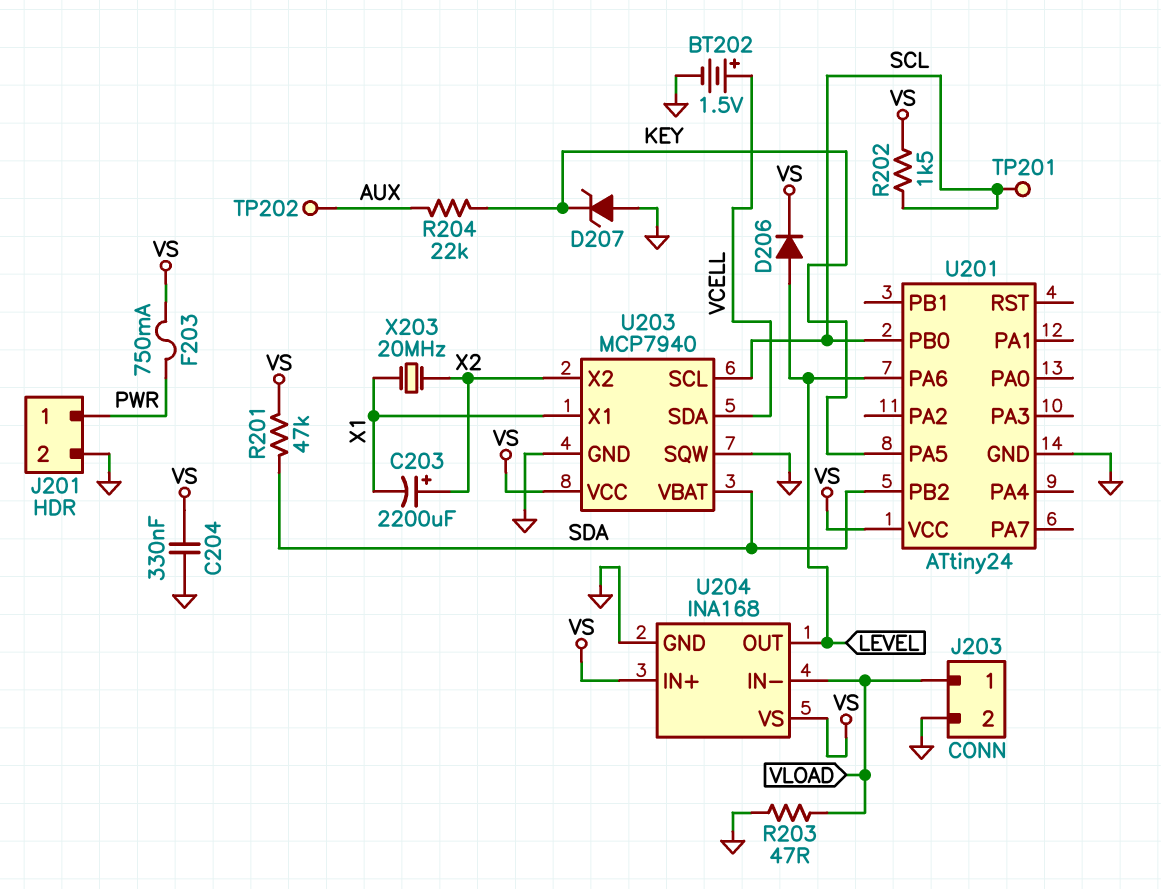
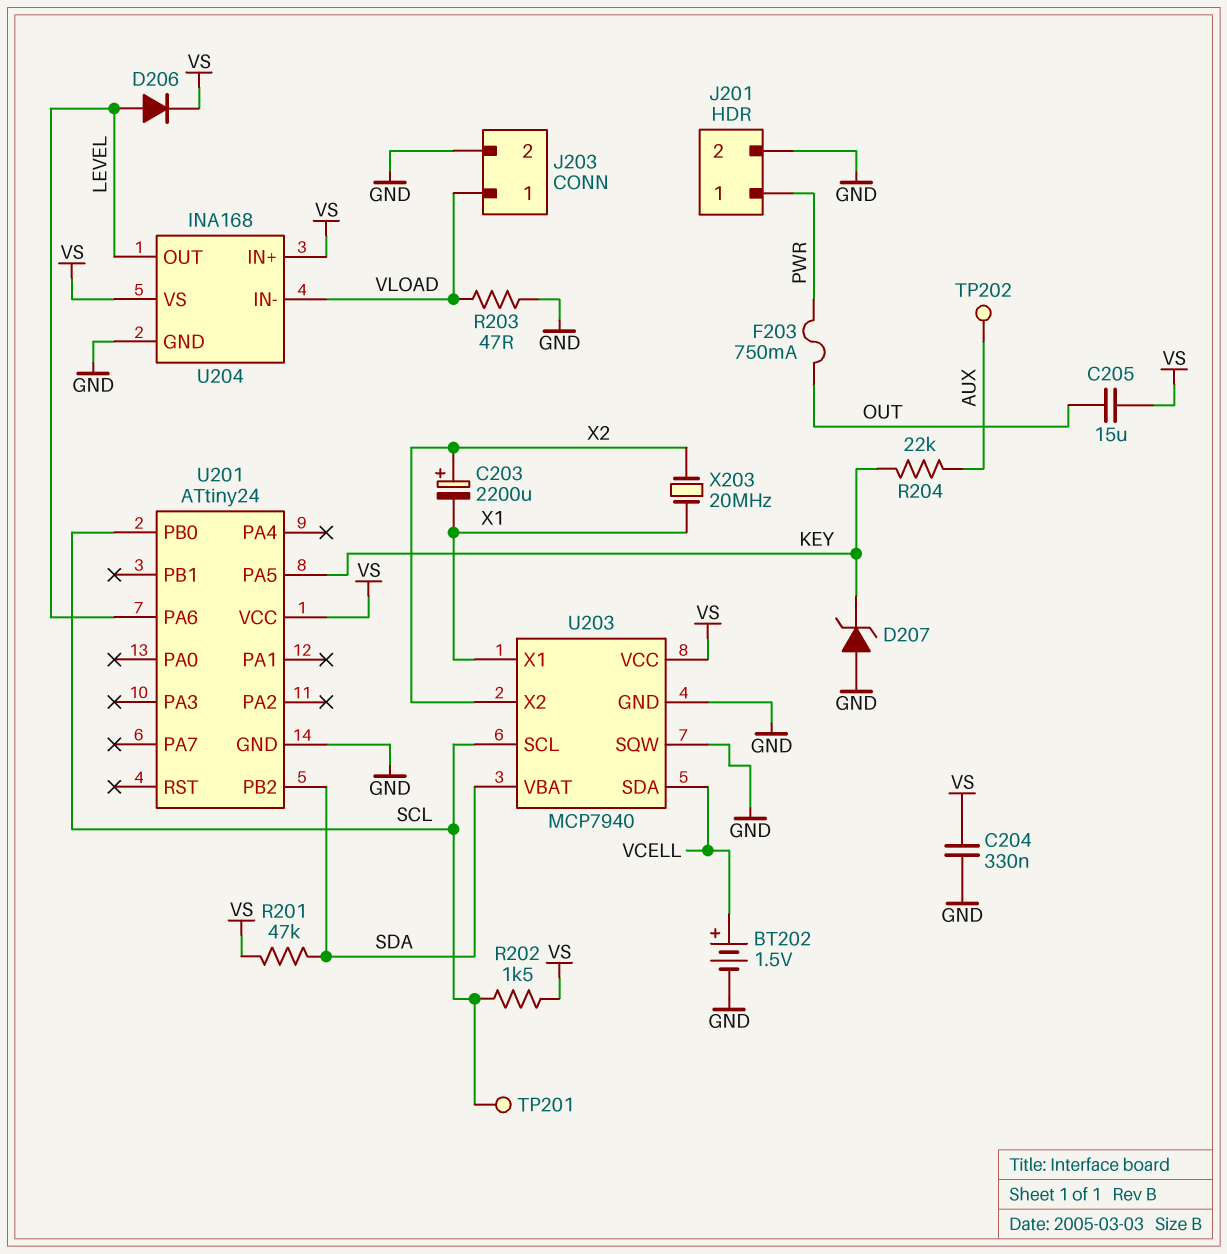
C205: none -> 15uF (OUT, VS)
F203: 750mA (PWR, VS) -> 750mA (OUT, PWR)

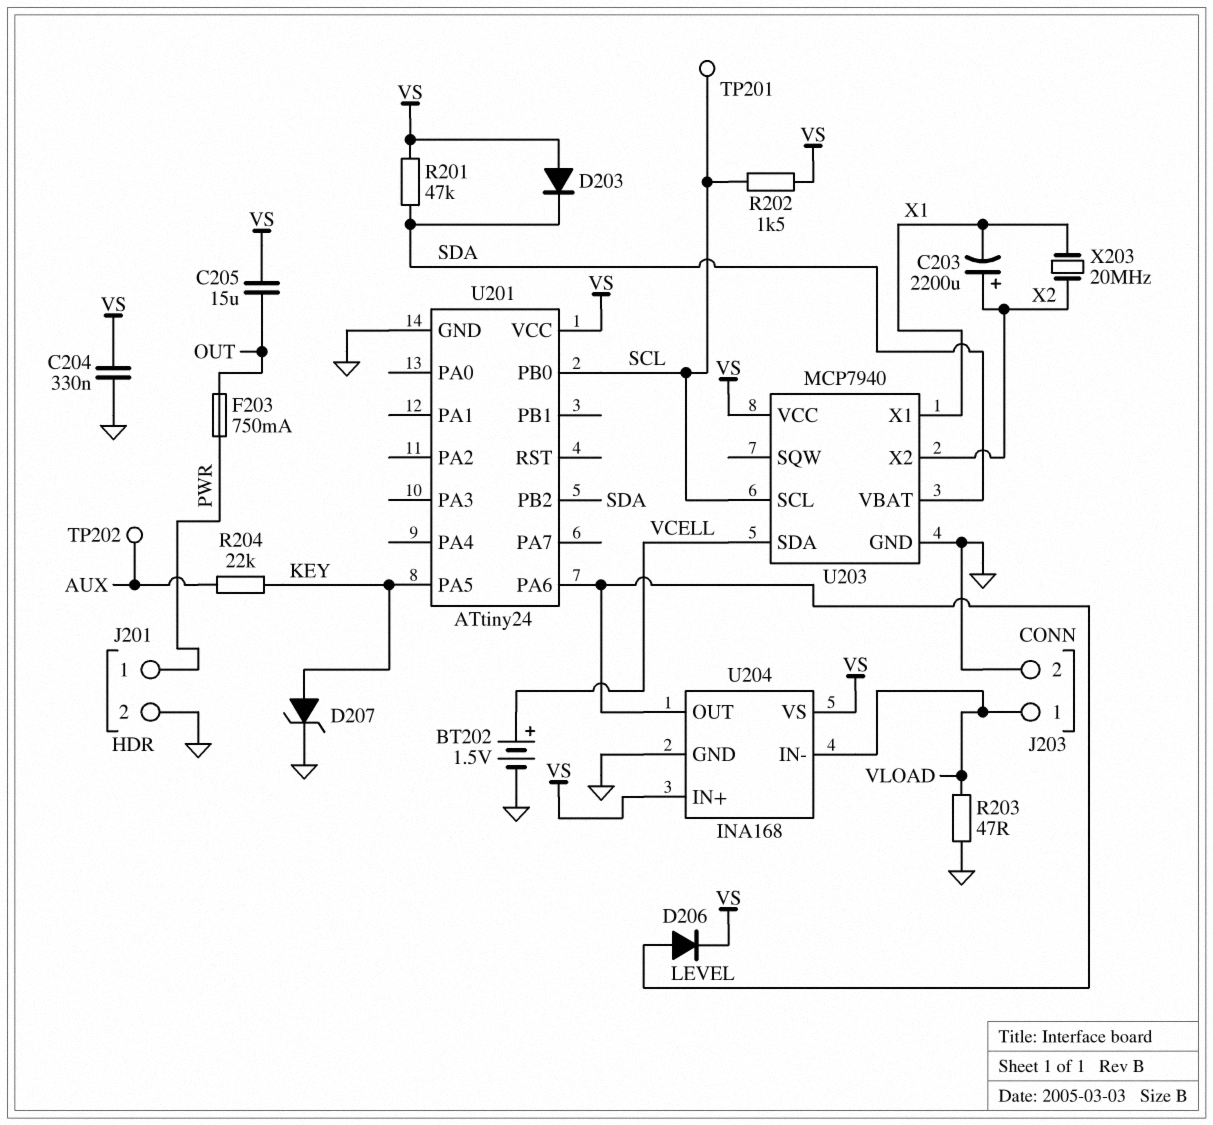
D203: none -> diode (A VS, K SDA)
D207: zener (A GND, K KEY) -> zener (A KEY, K GND)
U203 pin SQW: GND -> none

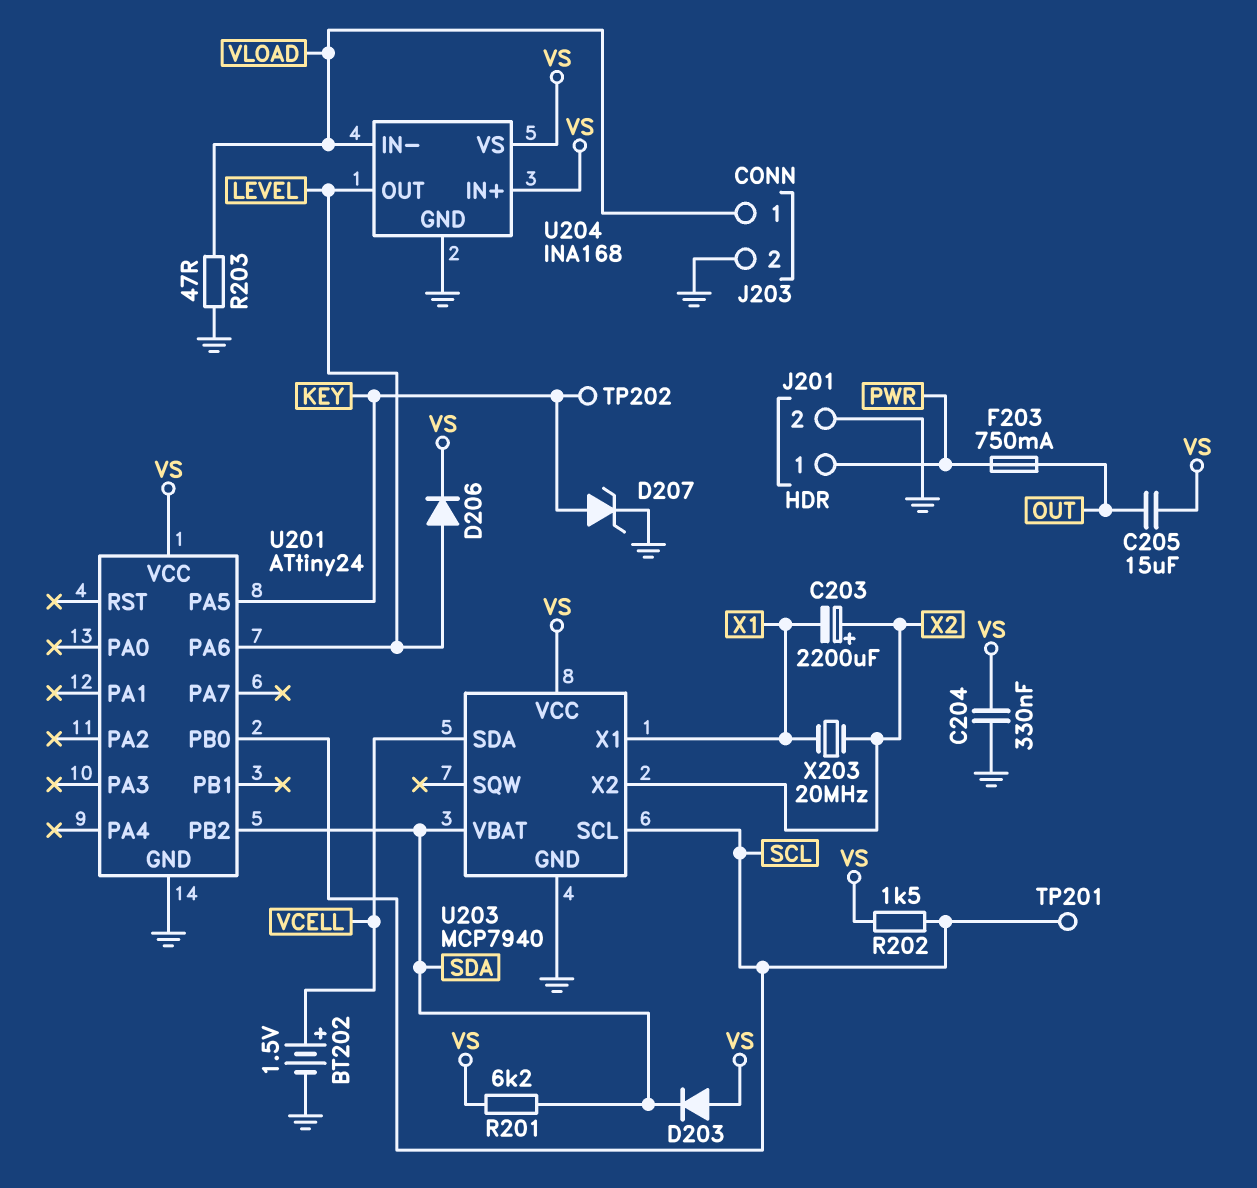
R201: 47k (SDA, VS) -> 6.2k (SDA, VS)
R204: 22k (AUX, KEY) -> none
TP202: test point (AUX) -> test point (KEY)

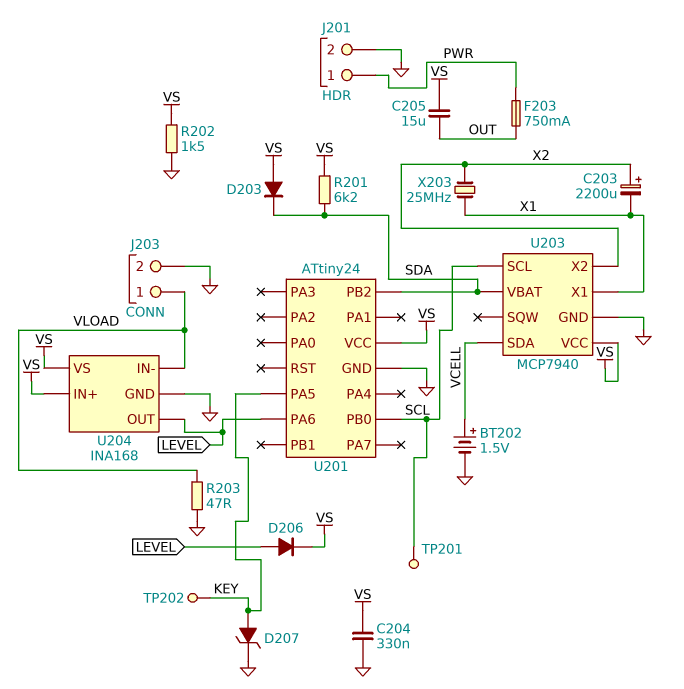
R202: 1.5k (SCL, VS) -> 1.5k (GND, VS)
X203: 20MHz (X1, X2) -> 25MHz (X1, X2)

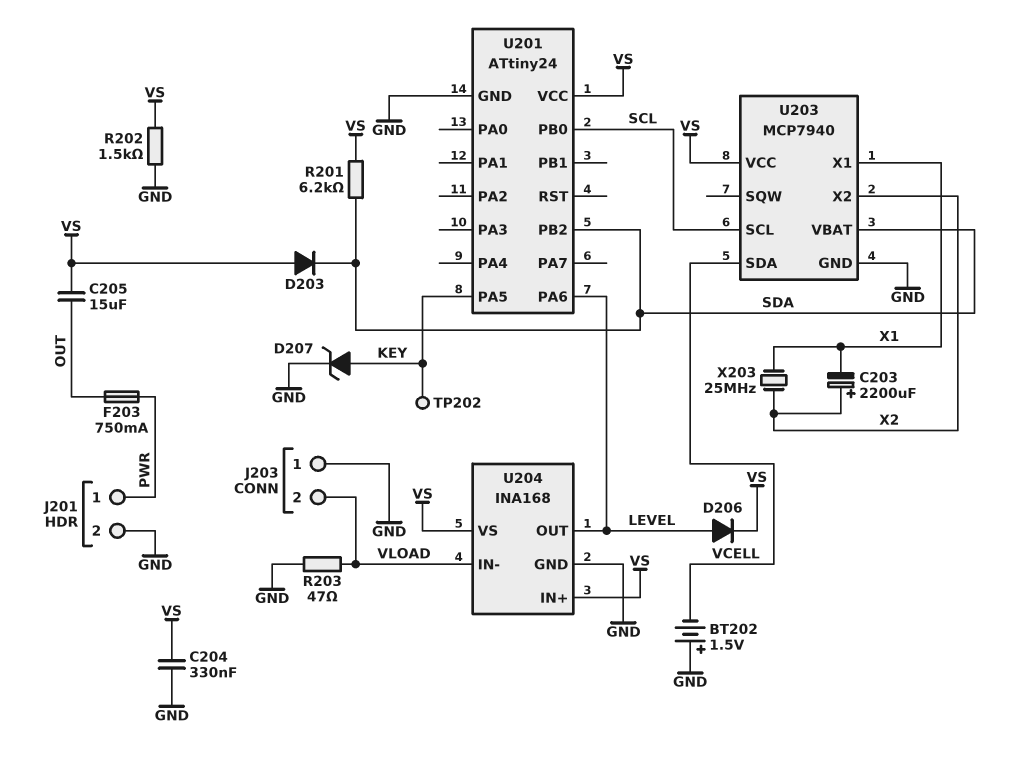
BT202: 1.5V (plus VCELL, minus GND) -> 1.5V (plus GND, minus VCELL)
J203 pin 1: VLOAD -> GND
J203 pin 2: GND -> VLOAD
TP201: test point (SCL) -> none

